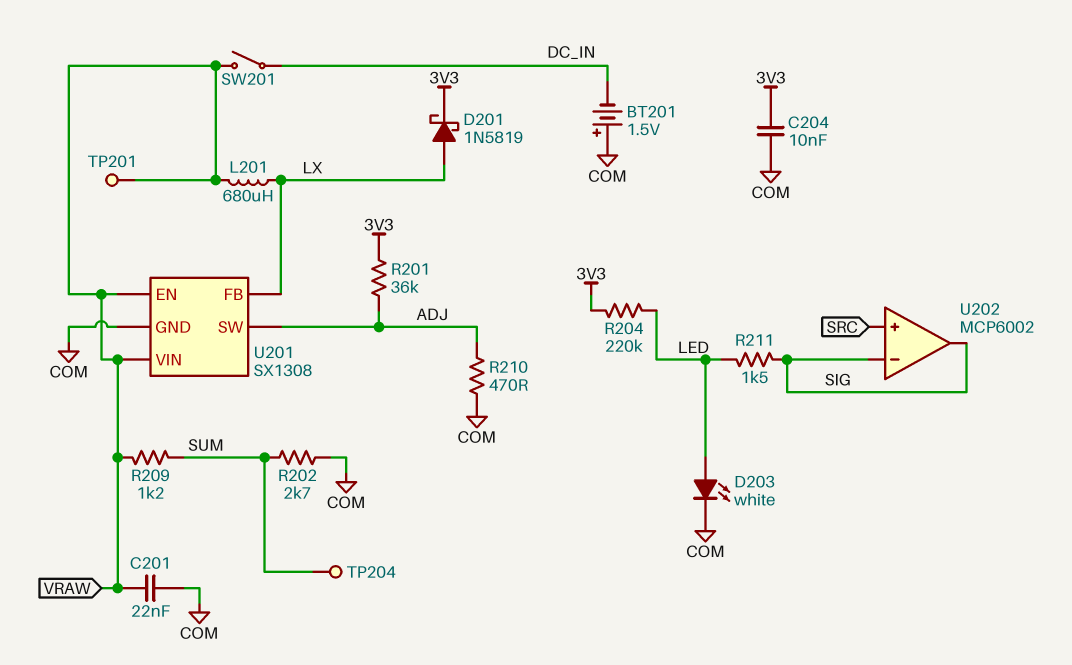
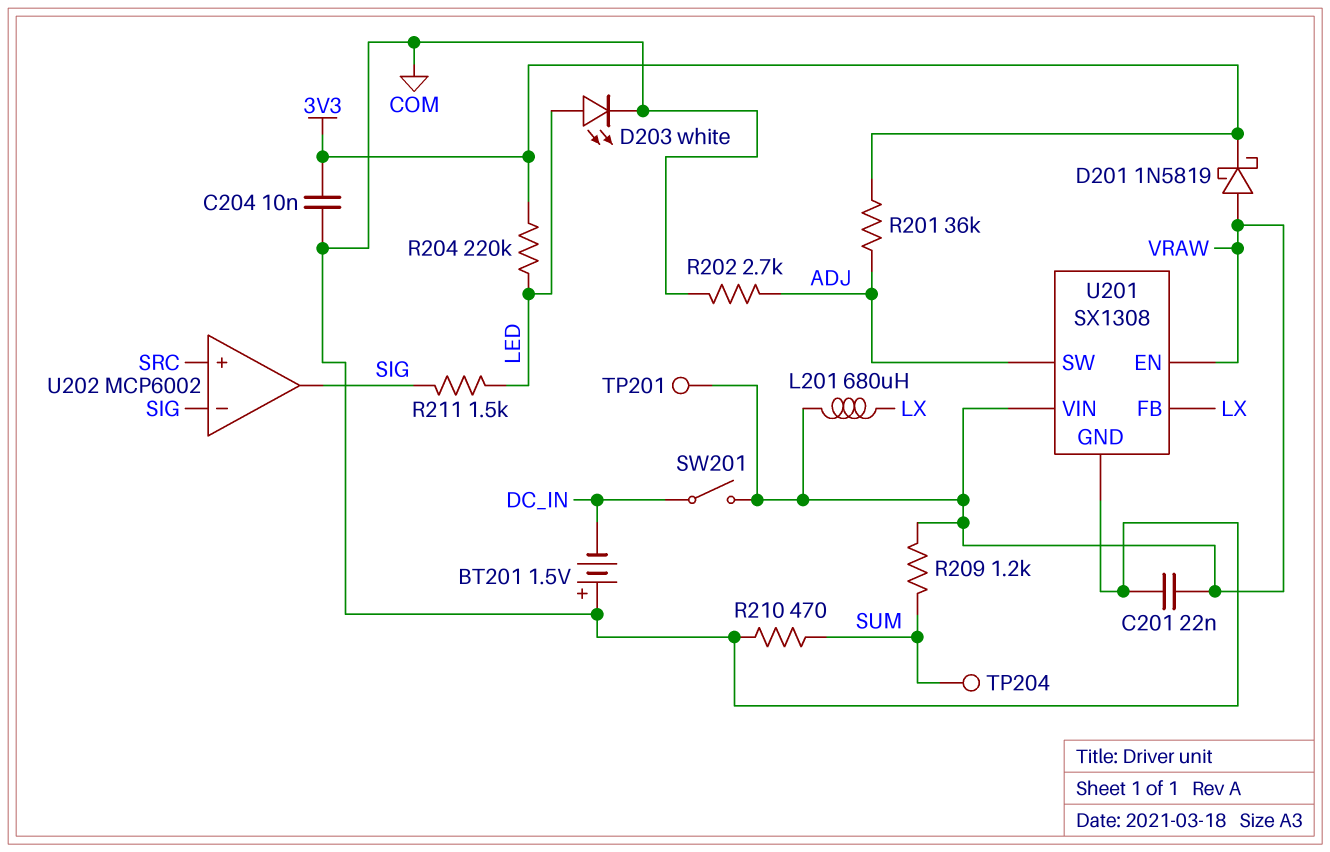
D201: schottky 1N5819 (A LX, K 3V3) -> schottky 1N5819 (A VRAW, K 3V3)
R202: 2.7k (COM, SUM) -> 2.7k (ADJ, COM)
R210: 470 (ADJ, COM) -> 470 (COM, SUM)

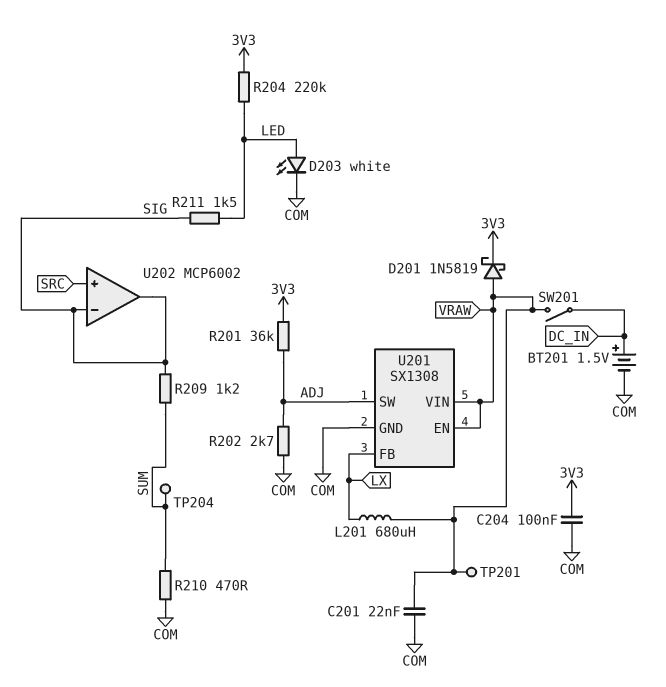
BT201: 1.5V (plus COM, minus DC_IN) -> 1.5V (plus DC_IN, minus COM)
C204: 10nF (3V3, COM) -> 100nF (3V3, COM)
R209: 1.2k (SUM, VRAW) -> 1.2k (SIG, SUM)

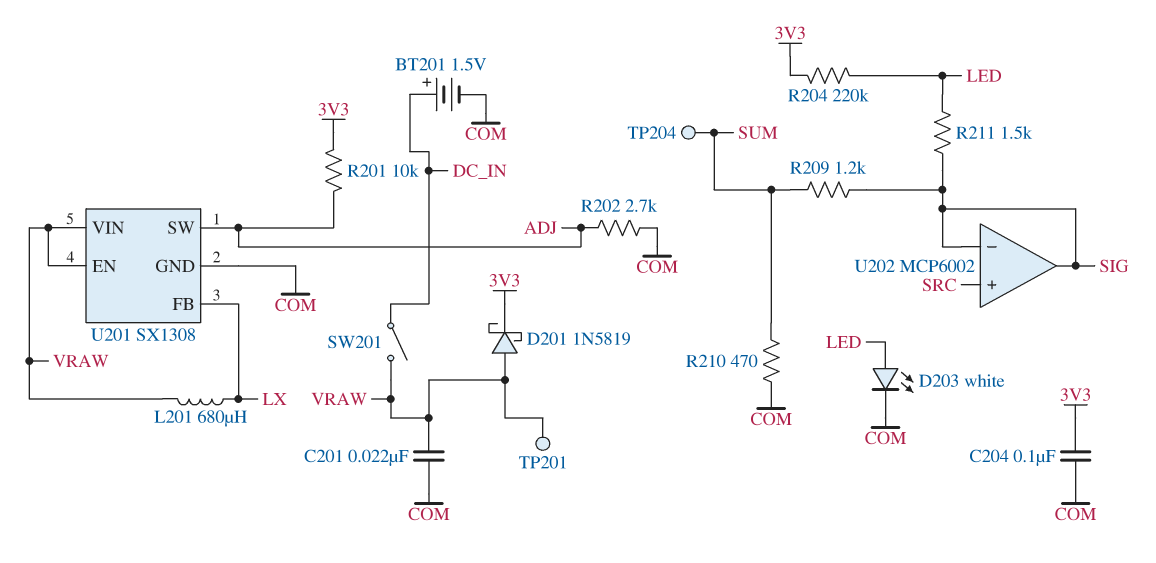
R201: 36k (3V3, ADJ) -> 10k (3V3, ADJ)

